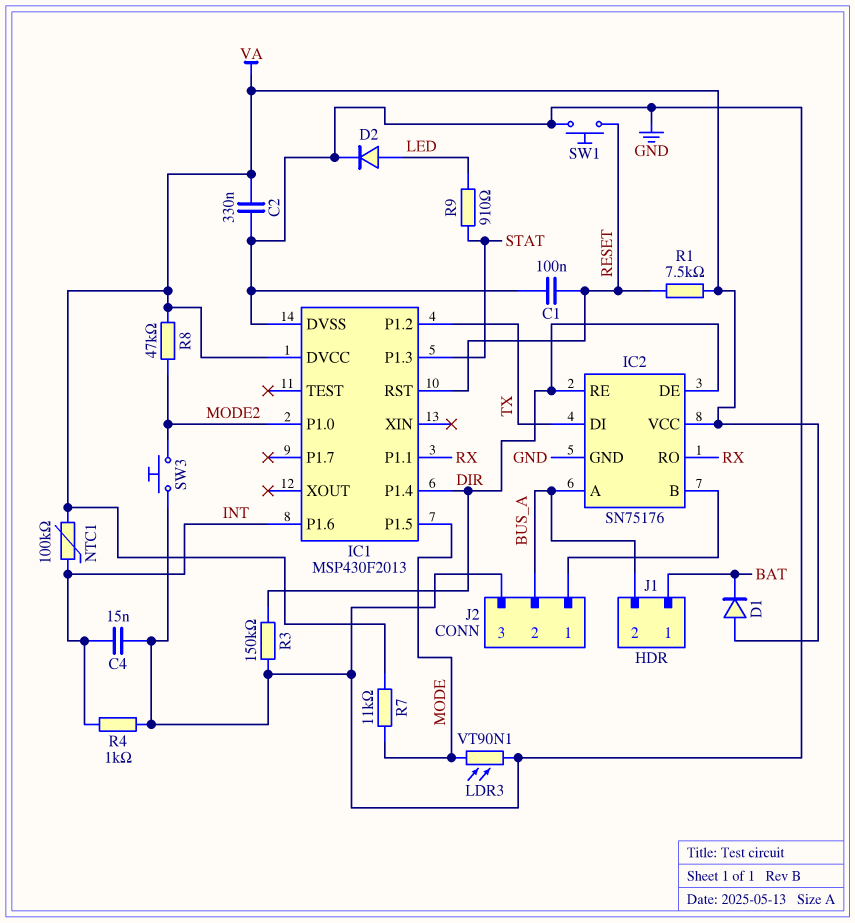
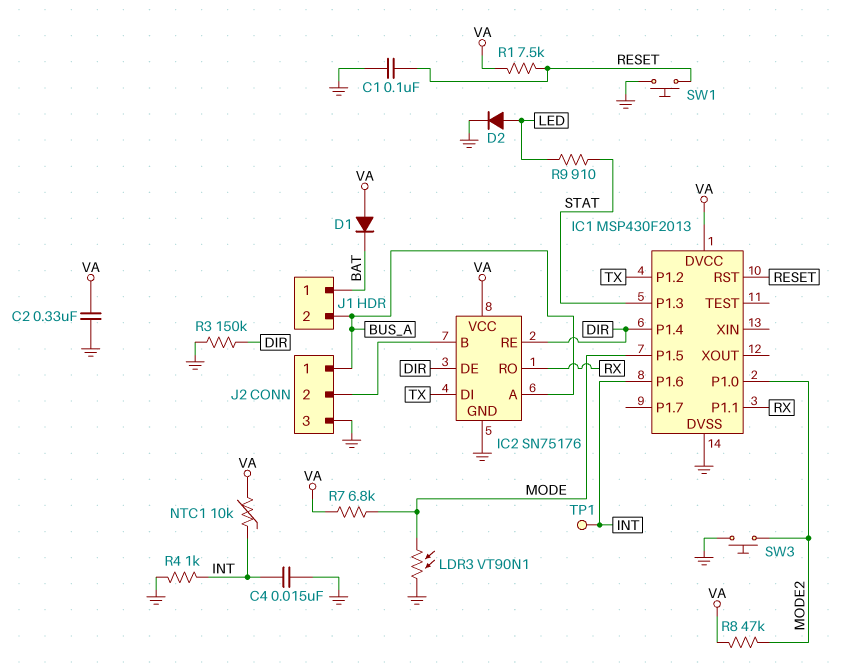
J2 pin 1: IC2/B -> BUS_A
J2 pin 2: BUS_A -> IC2/B
NTC1: 100k (INT, VA) -> 10k (INT, VA)
R7: 11k (MODE, VA) -> 6.8k (MODE, VA)
TP1: none -> test point (INT)

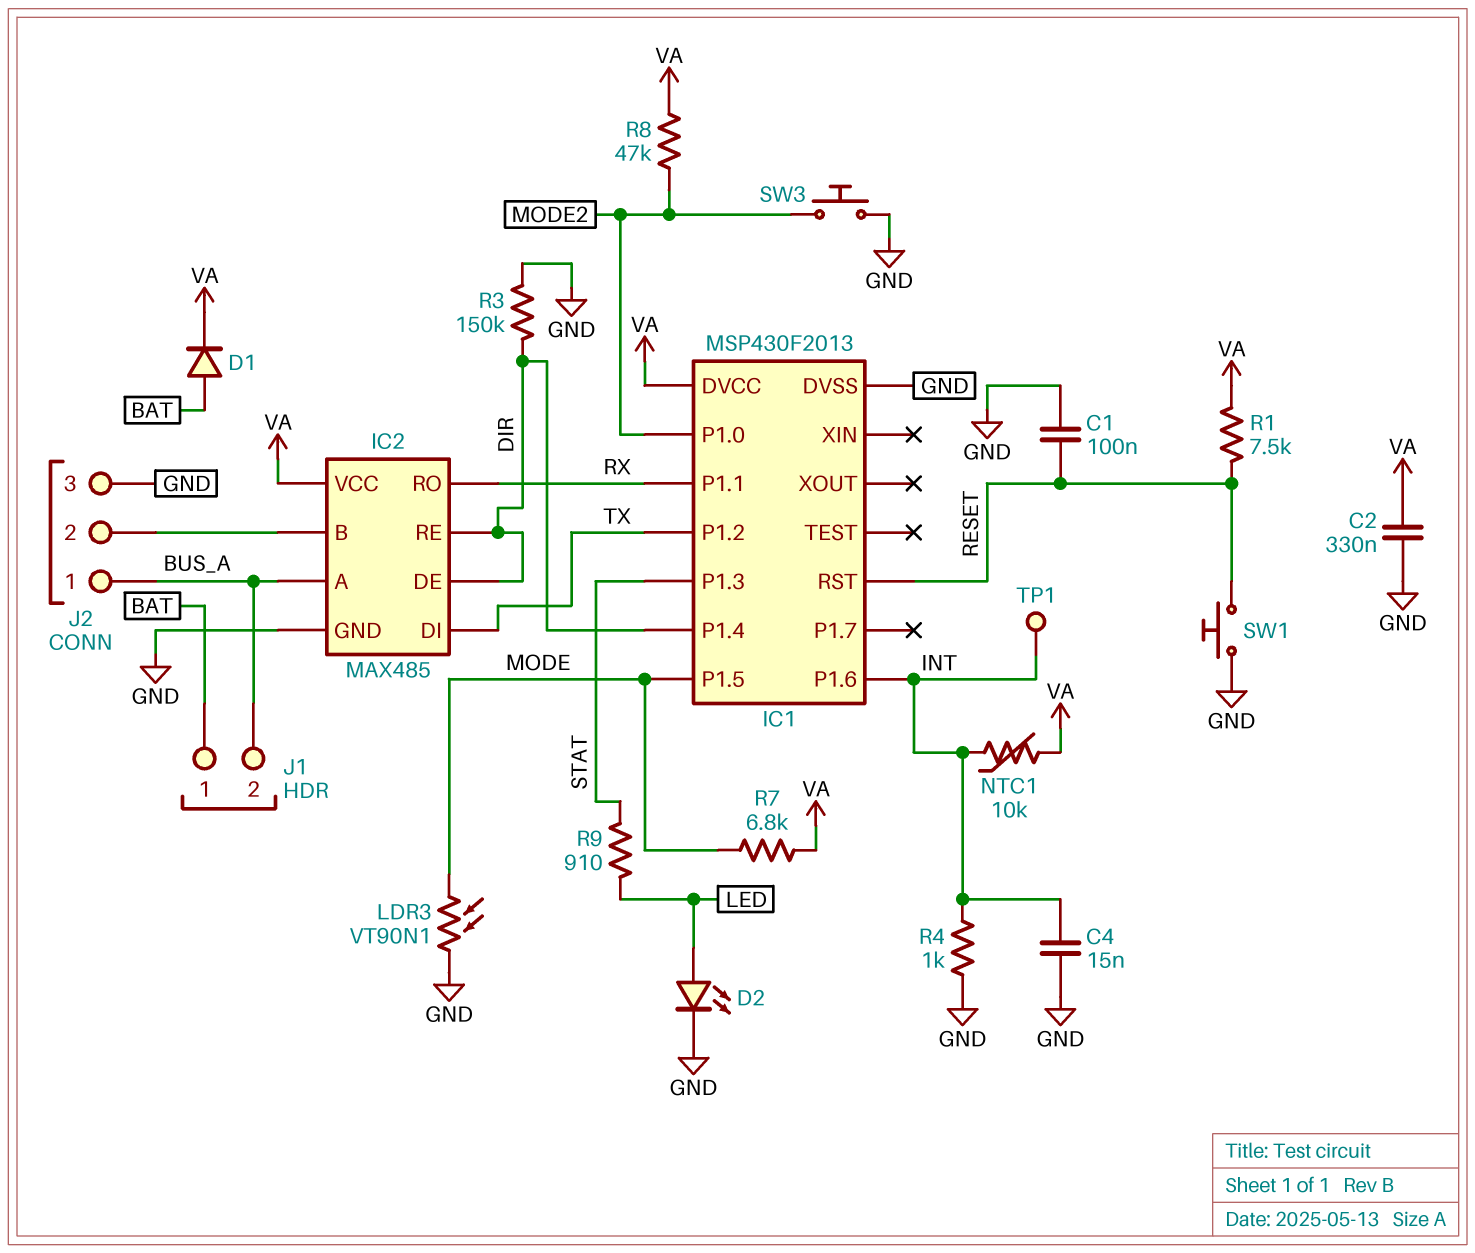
D1: diode (A VA, K BAT) -> diode (A BAT, K VA)
D2: diode (A LED, K GND) -> LED (A LED, K GND)
IC2: SN75176 -> MAX485

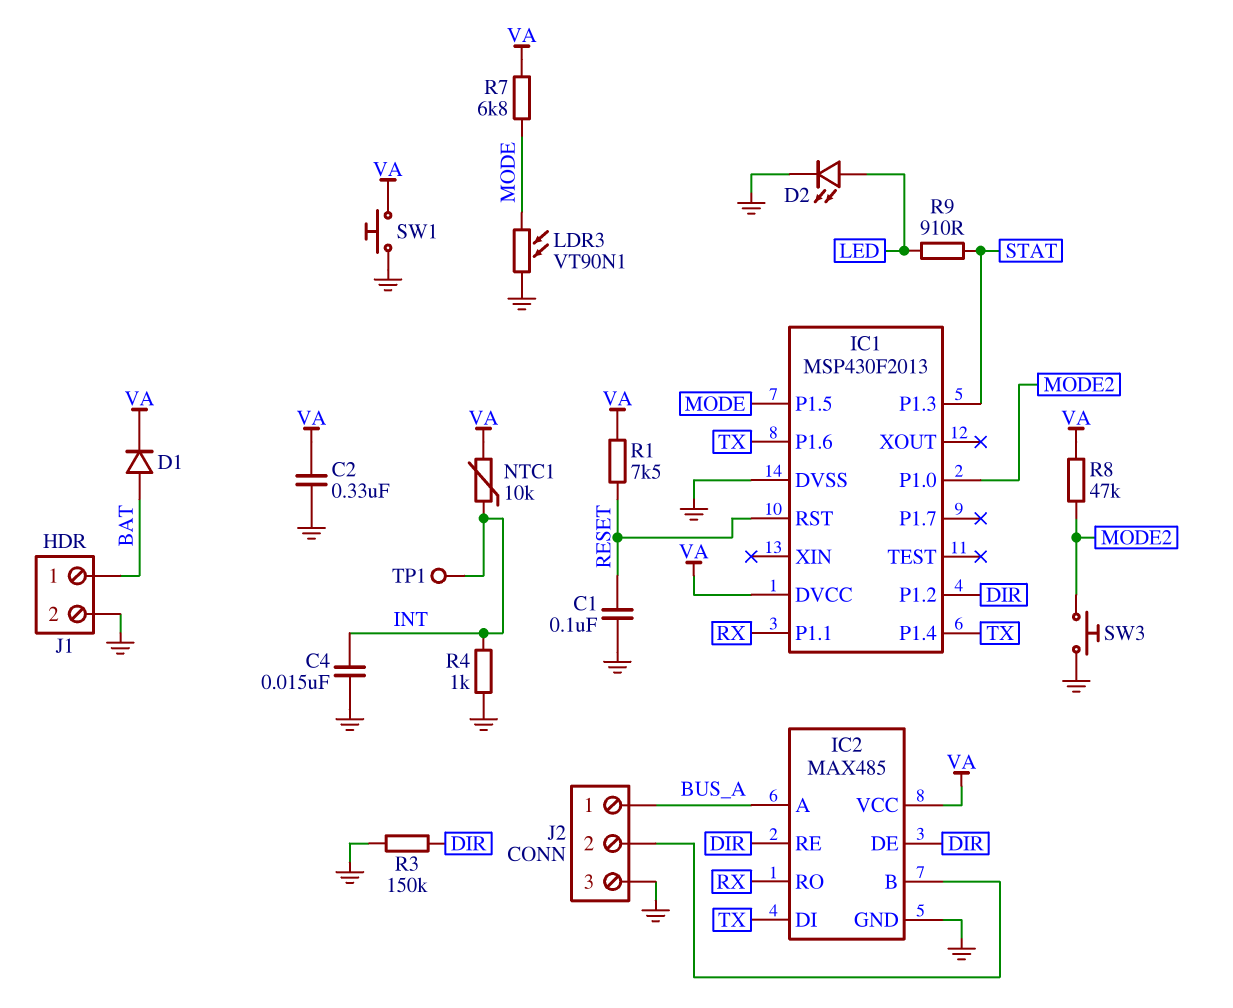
IC1 pin P1.2: TX -> DIR
IC1 pin P1.4: DIR -> TX
IC1 pin P1.6: INT -> TX
J1 pin 2: BUS_A -> GND
SW1: button (GND, RESET) -> button (GND, VA)

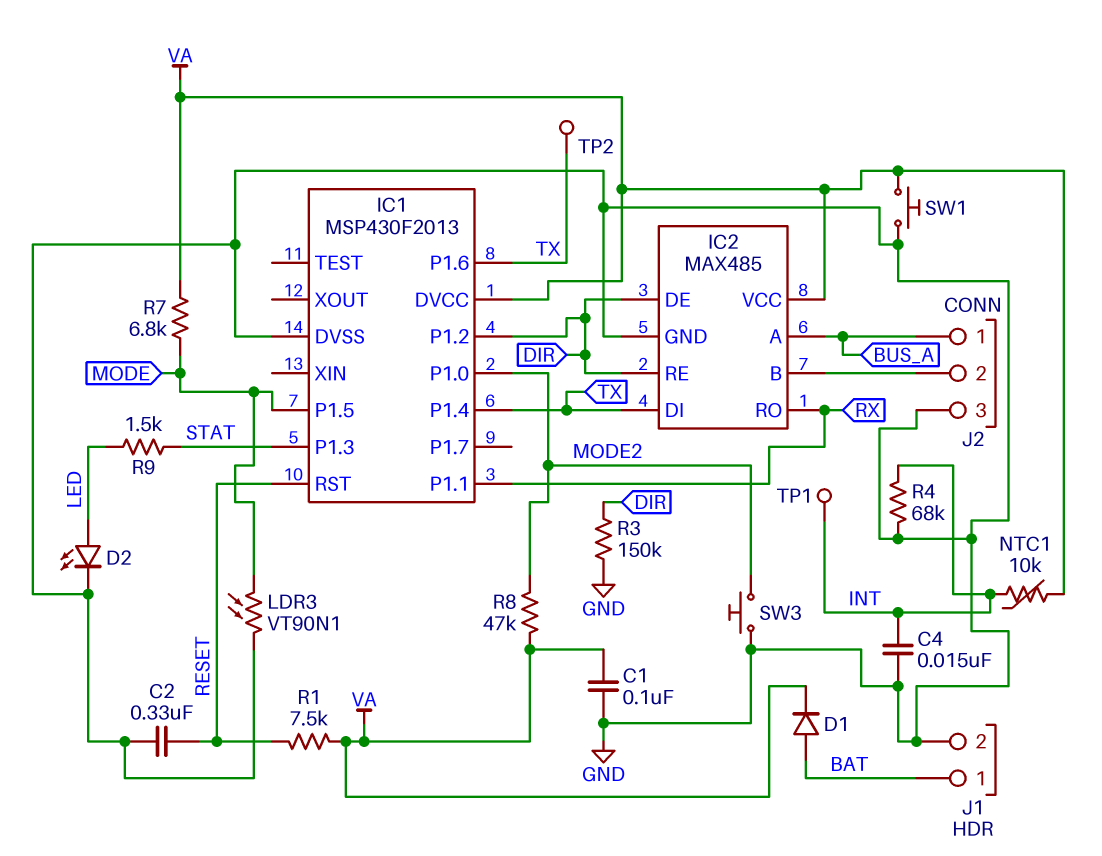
C1: 100nF (GND, RESET) -> 100nF (GND, VA)
C2: 330nF (GND, VA) -> 330nF (GND, RESET)
R4: 1k (GND, INT) -> 68k (GND, INT)
R9: 910 (LED, STAT) -> 1.5k (LED, STAT)
TP2: none -> test point (TX)

